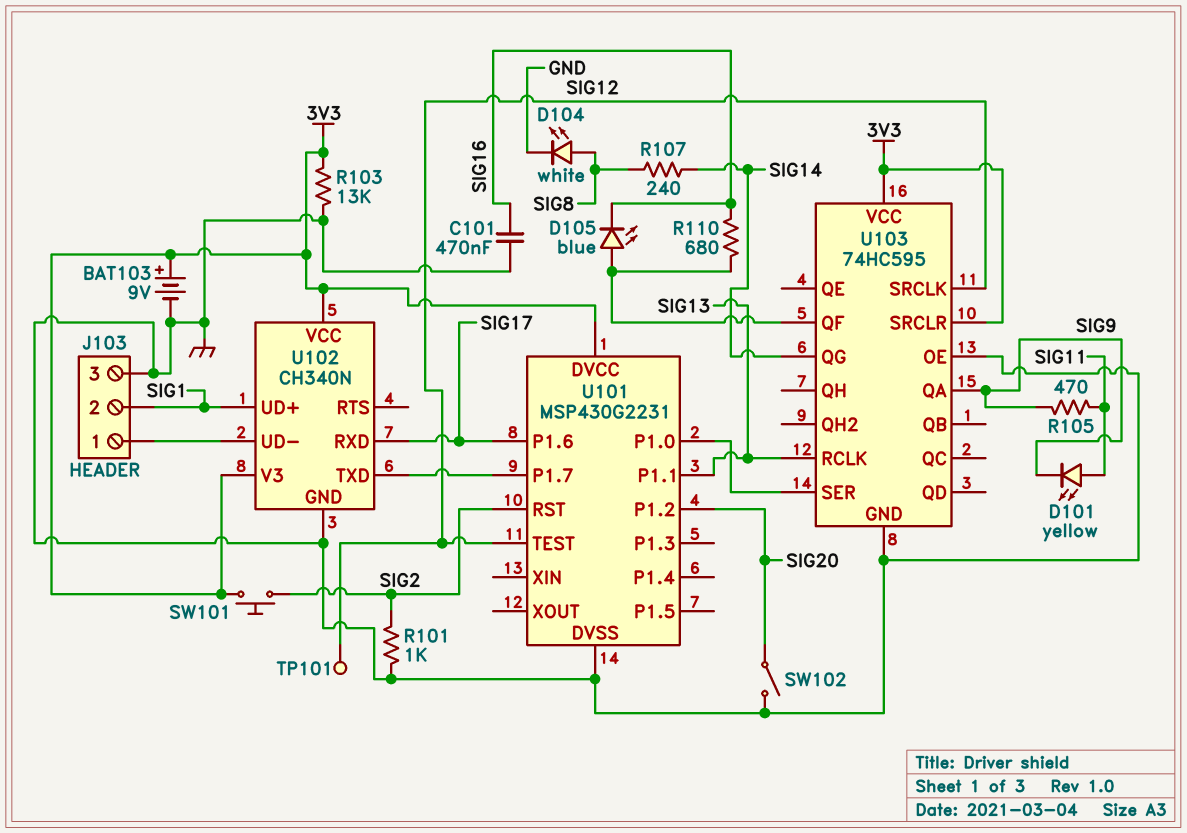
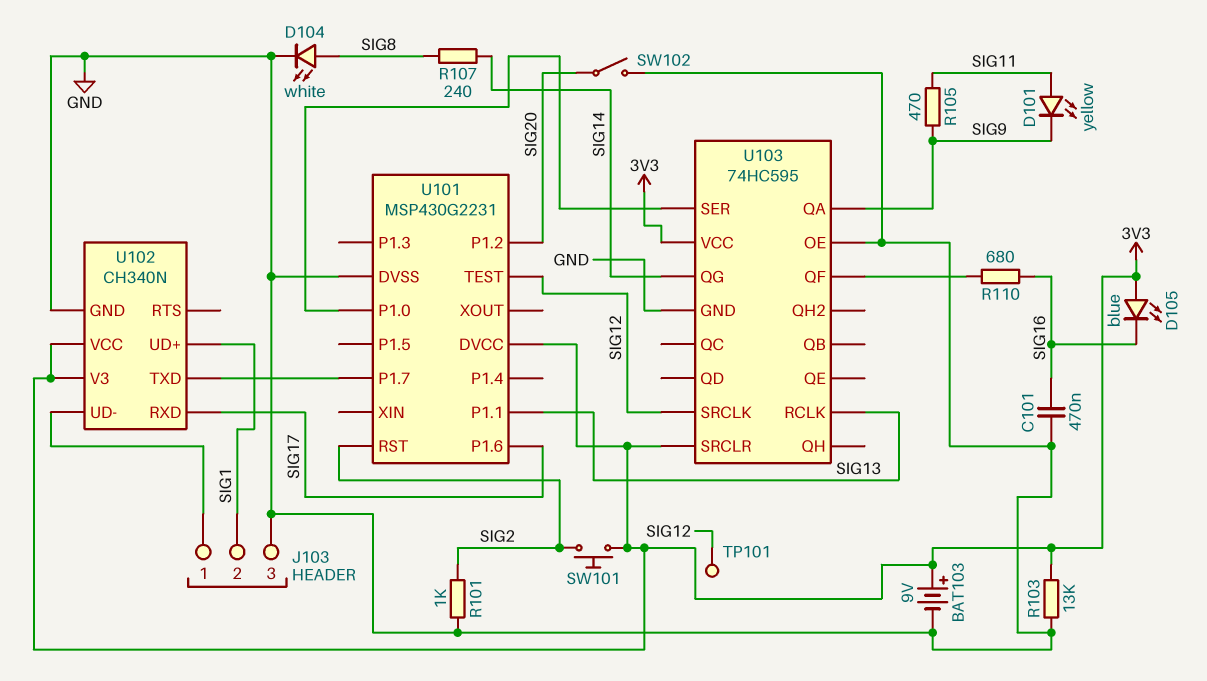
D105: LED blue (A U103/QF, K SIG16) -> LED blue (A 3V3, K SIG16)

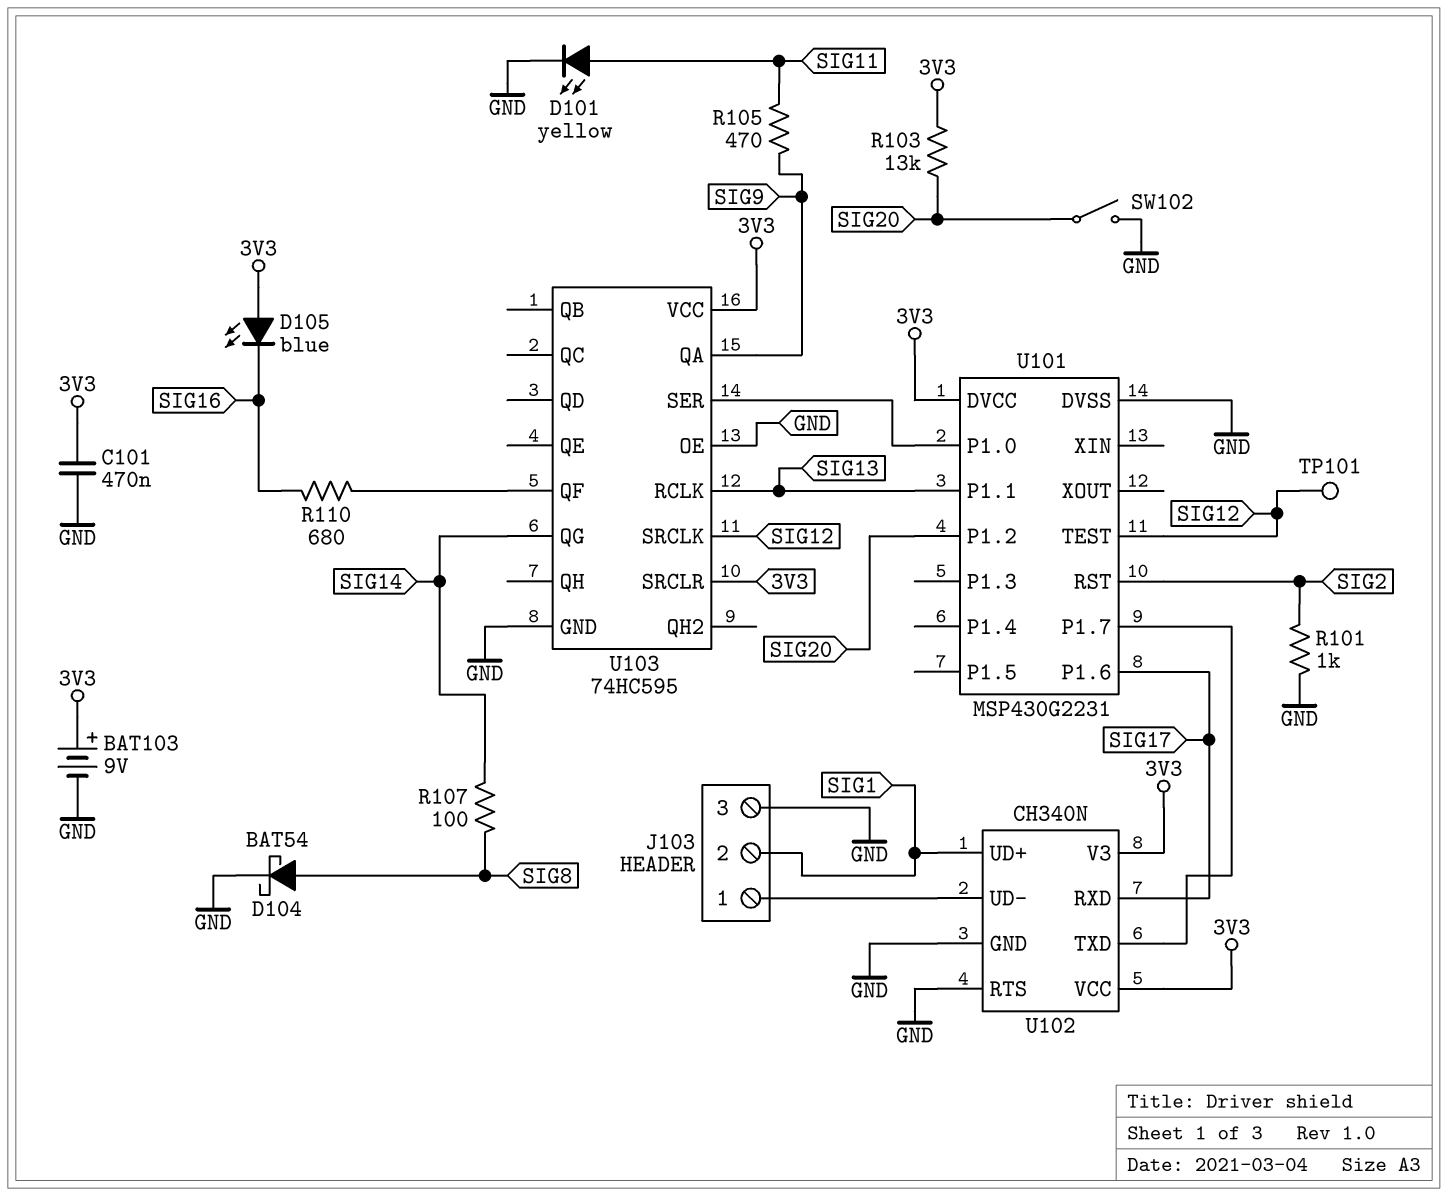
C101: 470nF (GND, SIG16) -> 470nF (3V3, GND)
D101: LED yellow (A SIG11, K SIG9) -> LED yellow (A SIG11, K GND)
D104: LED white (A SIG8, K GND) -> schottky BAT54 (A SIG8, K GND)
R103: 13k (3V3, GND) -> 13k (3V3, SIG20)
R107: 240 (SIG8, SIG14) -> 100 (SIG8, SIG14)
SW101: button (3V3, SIG2) -> none
U102 pin RTS: none -> GND

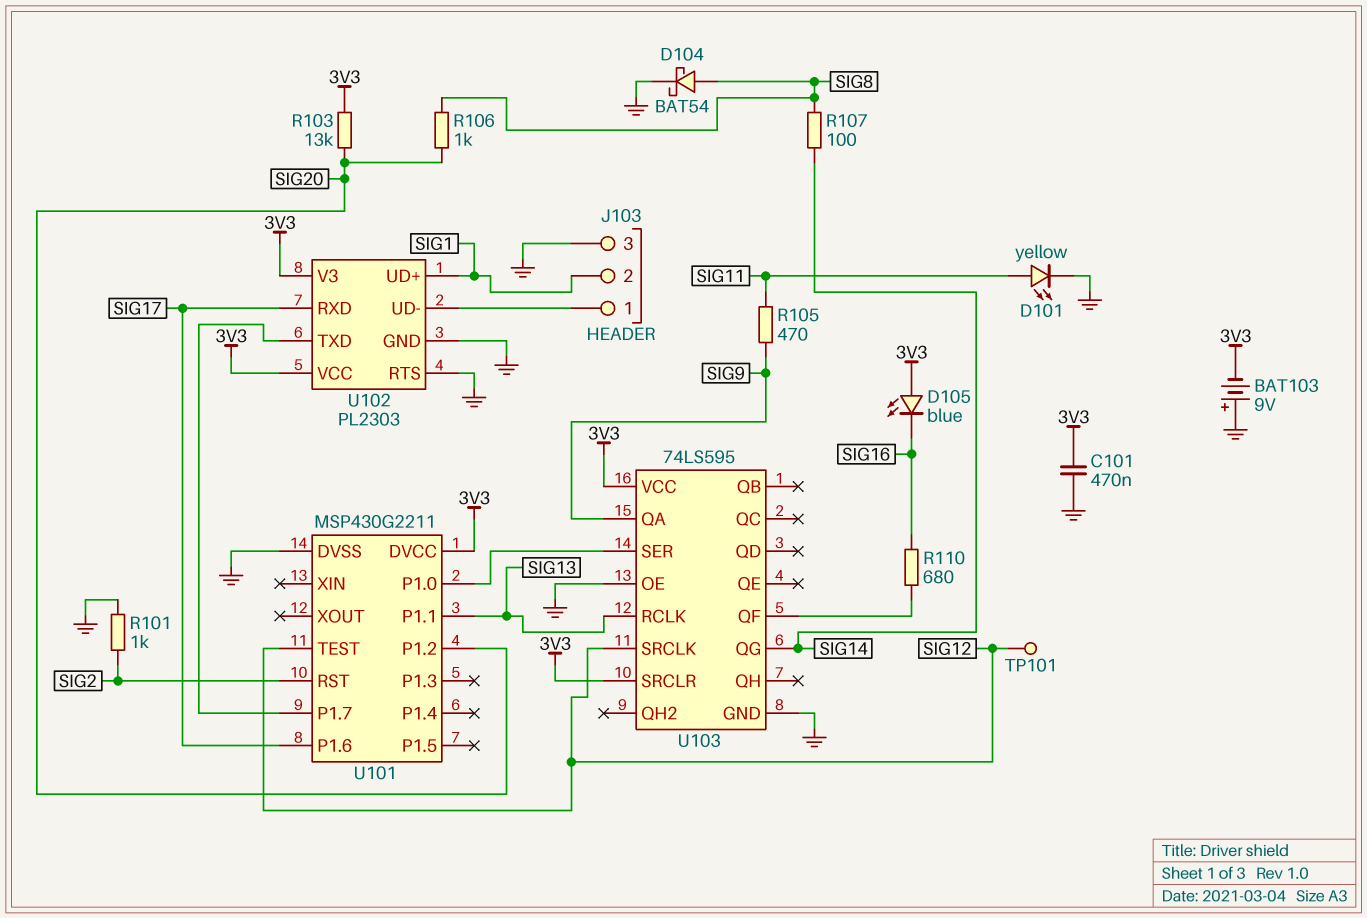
BAT103: 9V (plus 3V3, minus GND) -> 9V (plus GND, minus 3V3)
R106: none -> 1k (SIG8, SIG20)
SW102: switch (GND, SIG20) -> none
U101: MSP430G2231 -> MSP430G2211
U102: CH340N -> PL2303
U103: 74HC595 -> 74LS595

